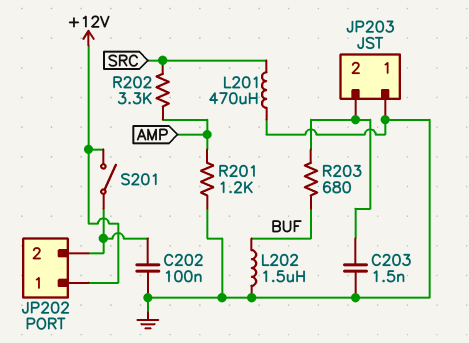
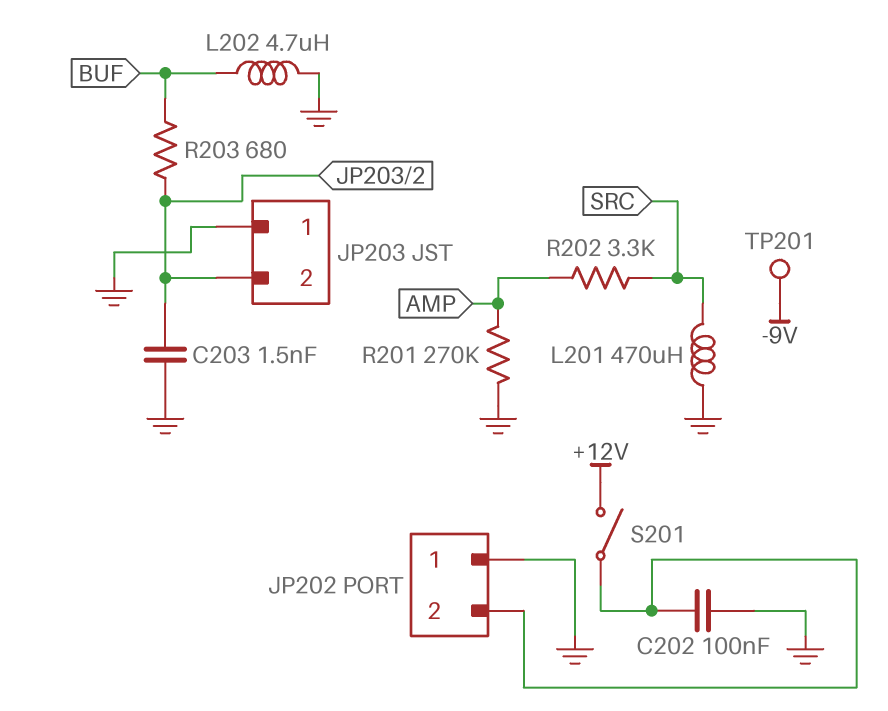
JP202 pin 1: +12V -> GND
L202: 1.5uH (BUF, GND) -> 4.7uH (BUF, GND)
R201: 1.2k (AMP, GND) -> 270k (AMP, GND)
TP201: none -> test point (-9V)

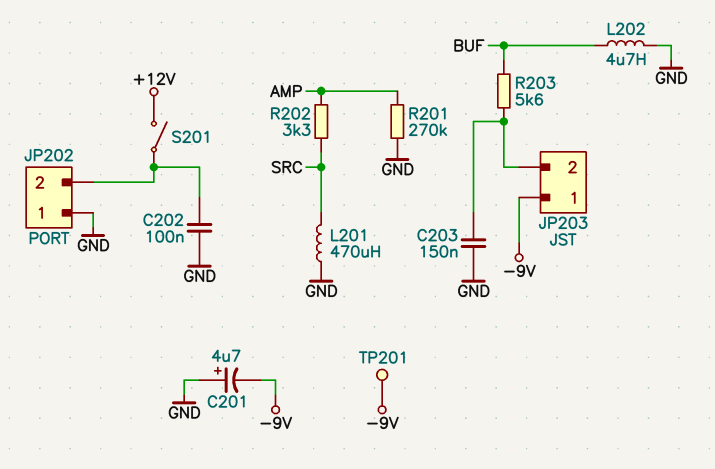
C201: none -> 4.7uF (plus GND, minus -9V)
C203: 1.5nF (GND, JP203/2) -> 150nF (GND, JP203/2)
JP203 pin 1: GND -> -9V
R203: 680 (BUF, JP203/2) -> 5.6k (BUF, JP203/2)

